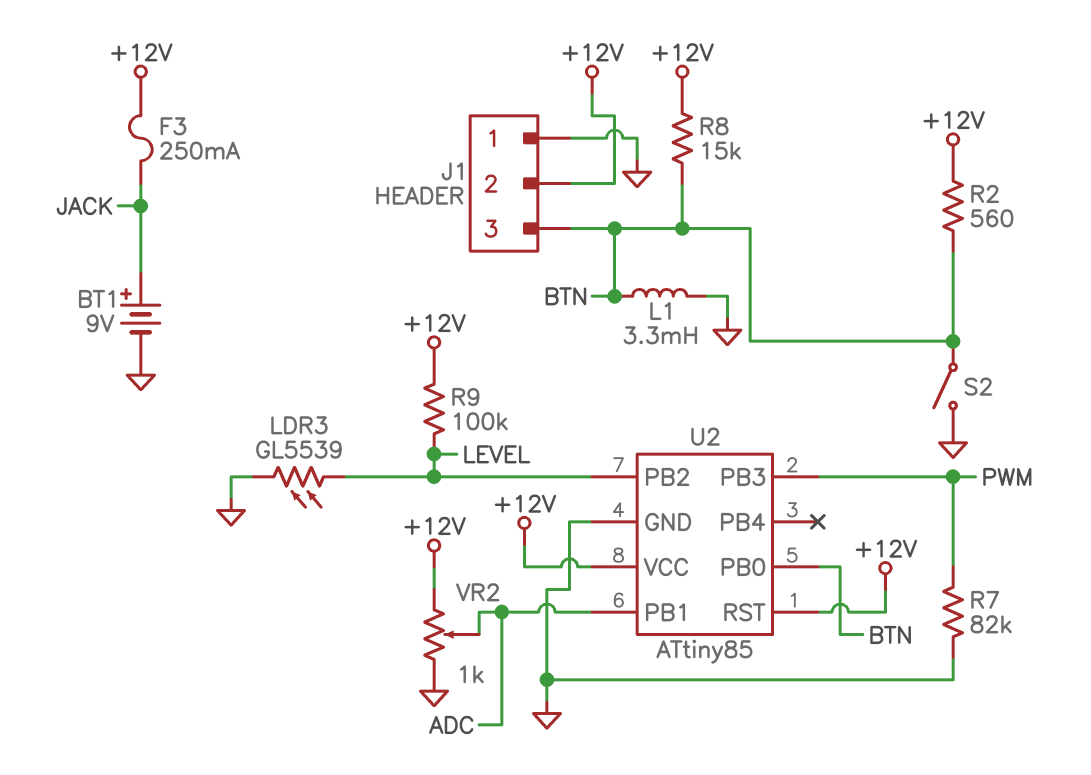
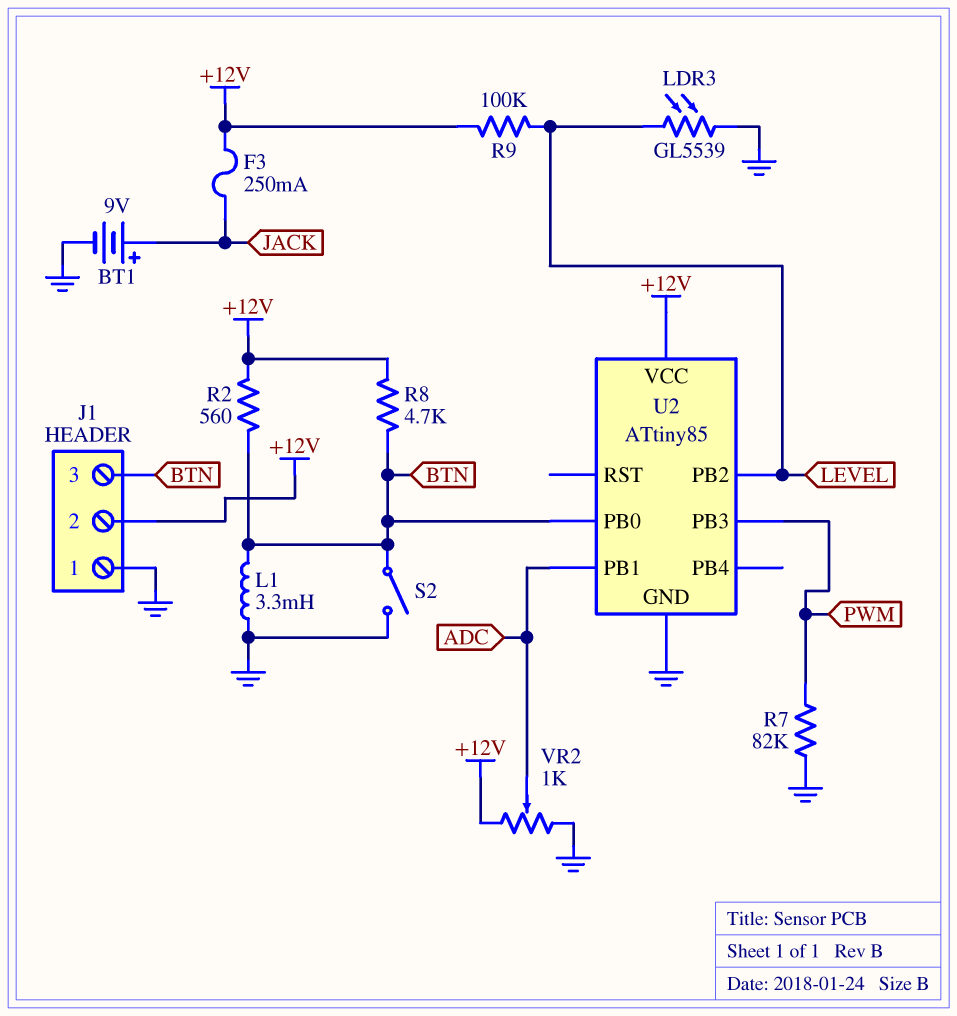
R8: 15k (+12V, BTN) -> 4.7k (+12V, BTN)
U2 pin RST: +12V -> none

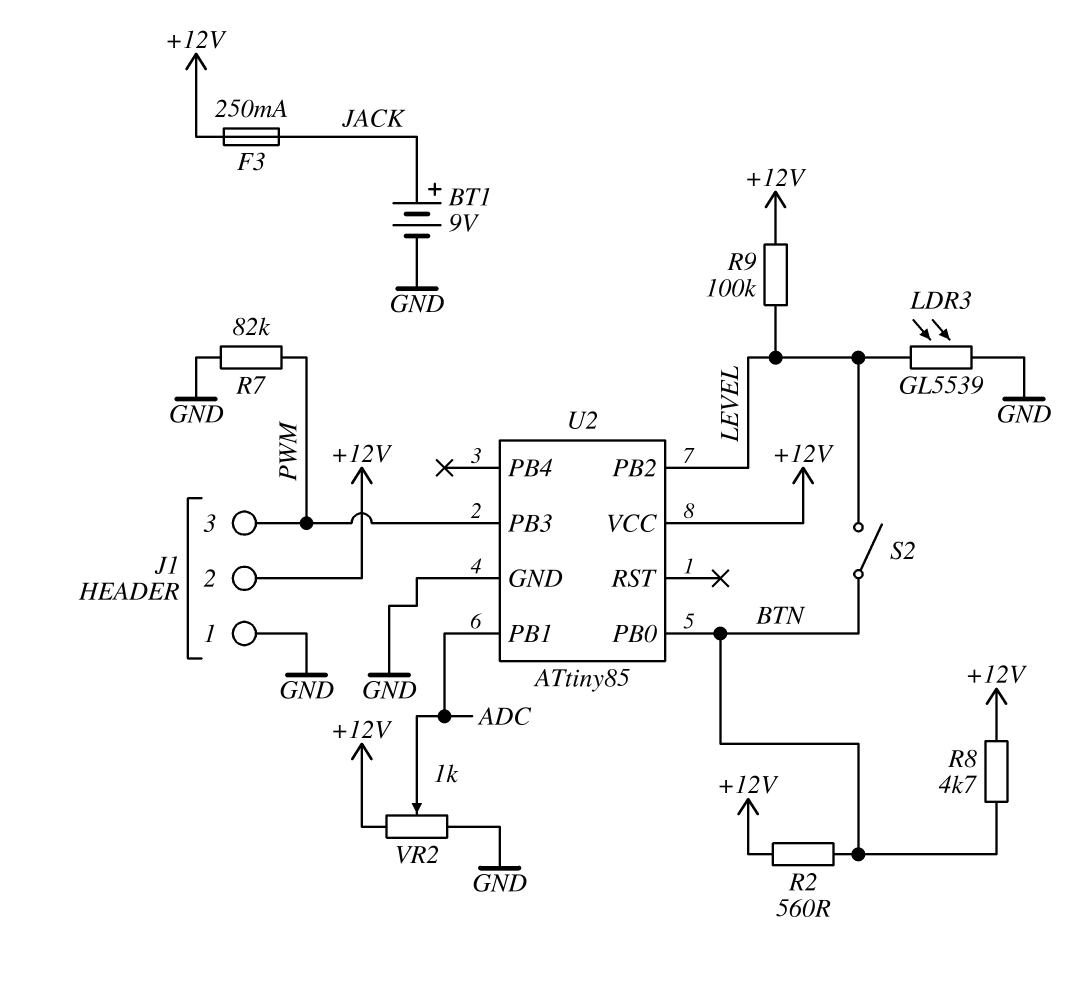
J1 pin 3: BTN -> PWM
L1: 3.3mH (BTN, GND) -> none
S2: switch (BTN, GND) -> switch (BTN, LEVEL)

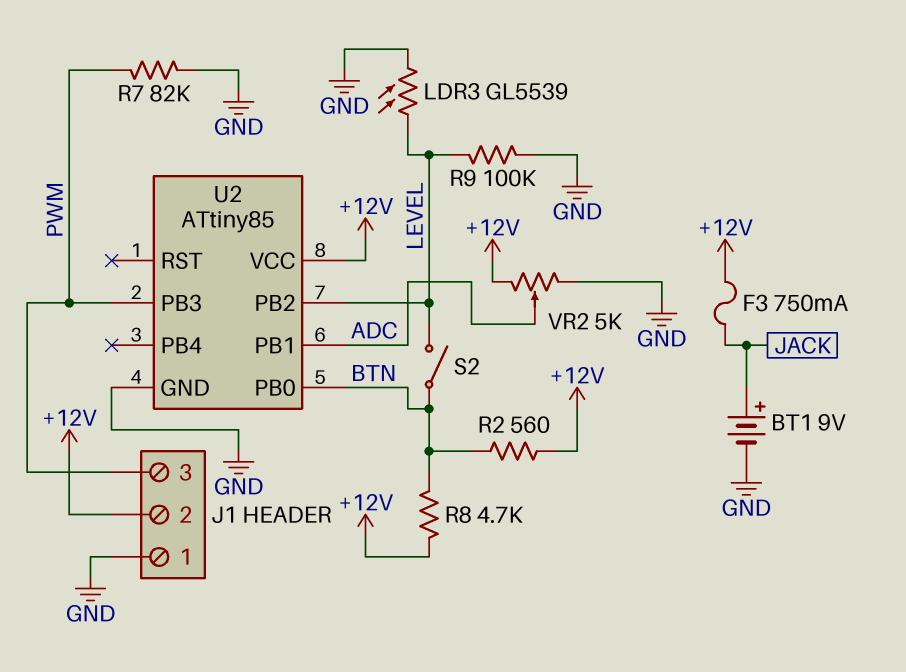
F3: 250mA (+12V, JACK) -> 750mA (+12V, JACK)
R9: 100k (+12V, LEVEL) -> 100k (GND, LEVEL)
VR2: 1k (+12V, GND, wiper ADC) -> 5k (+12V, GND, wiper ADC)

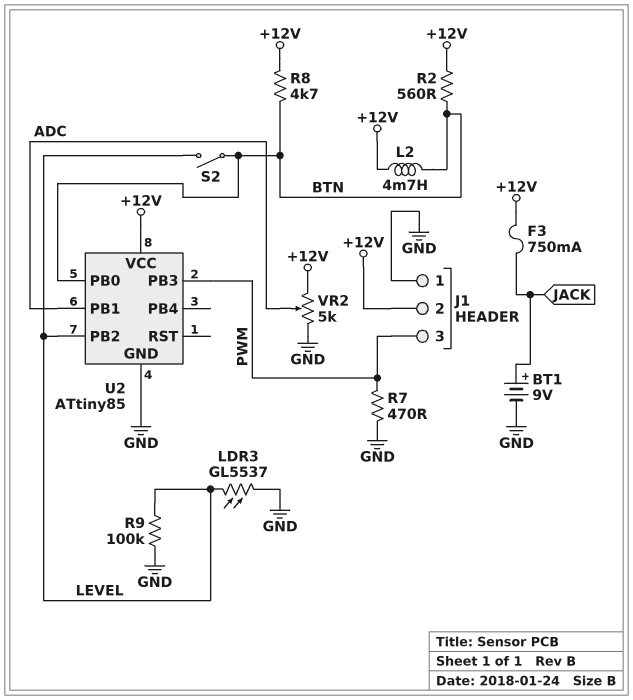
L2: none -> 4.7mH (+12V, BTN)
LDR3: GL5539 (GND, LEVEL) -> GL5537 (GND, LEVEL)
R7: 82k (GND, PWM) -> 470 (GND, PWM)

